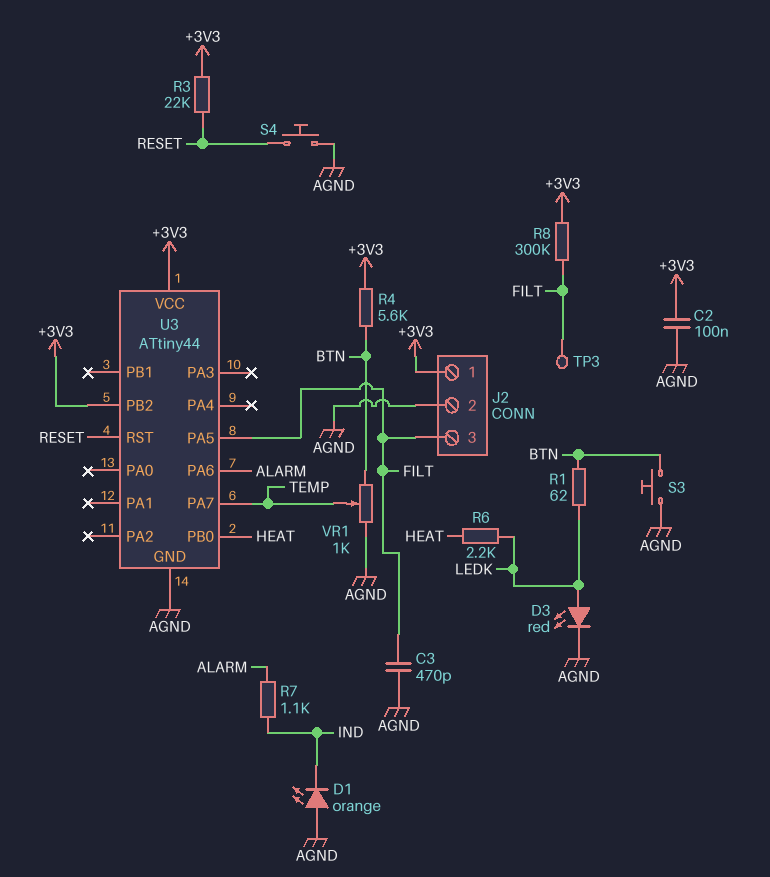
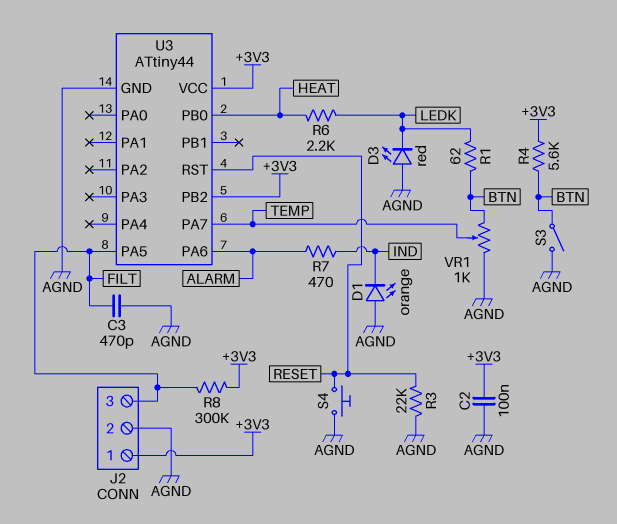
D3: LED red (A LEDK, K AGND) -> LED red (A AGND, K LEDK)
R3: 22k (+3V3, RESET) -> 22k (AGND, RESET)
R7: 1.1k (ALARM, IND) -> 470 (ALARM, IND)
S3: button (AGND, BTN) -> switch (AGND, BTN)
TP3: test point (FILT) -> none

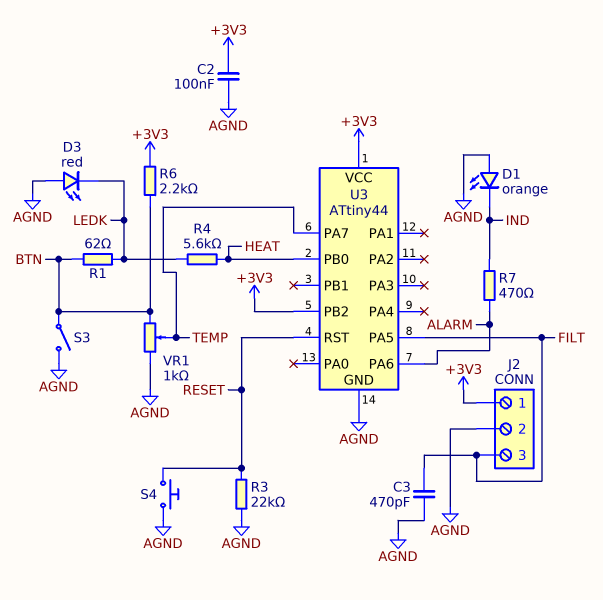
R4: 5.6k (+3V3, BTN) -> 5.6k (HEAT, LEDK)
R6: 2.2k (HEAT, LEDK) -> 2.2k (+3V3, BTN)
R8: 300k (+3V3, FILT) -> none

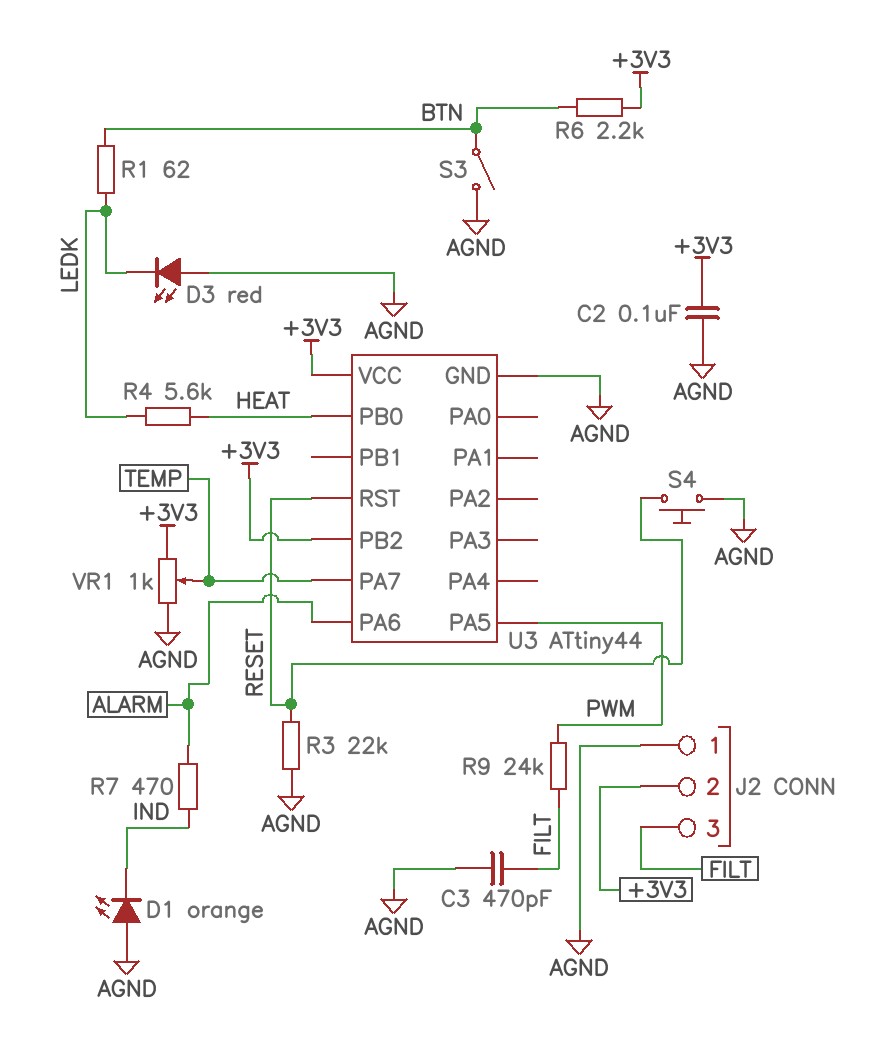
J2 pin 1: +3V3 -> AGND
J2 pin 2: AGND -> +3V3
R9: none -> 24k (FILT, PWM)
U3 pin PA5: FILT -> PWM
VR1: 1k (AGND, BTN, wiper TEMP) -> 1k (+3V3, AGND, wiper TEMP)

